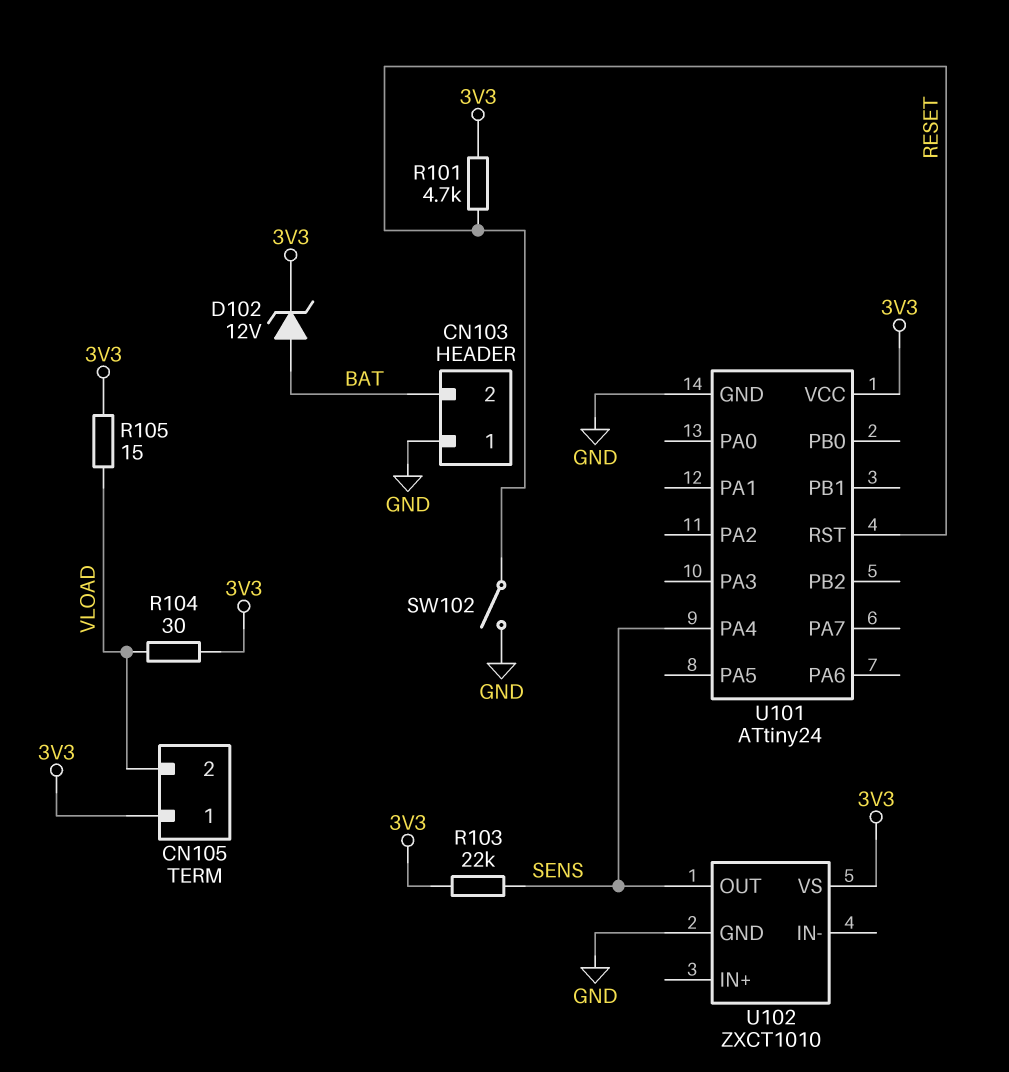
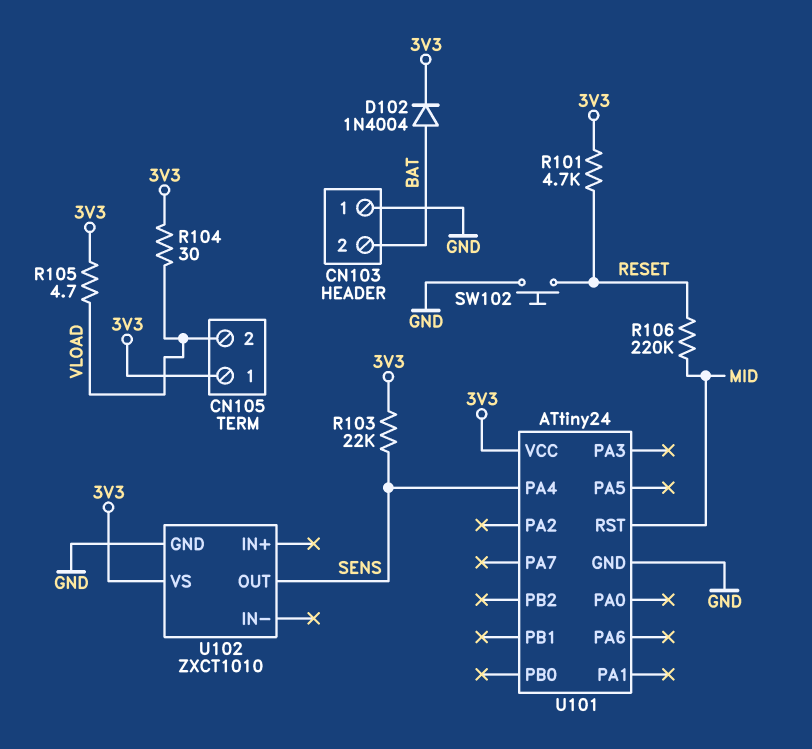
D102: zener 12V (A BAT, K 3V3) -> diode 1N4004 (A BAT, K 3V3)
R105: 15 (3V3, VLOAD) -> 4.7 (3V3, VLOAD)
R106: none -> 220k (MID, RESET)
SW102: switch (GND, RESET) -> button (GND, RESET)
U101 pin RST: RESET -> MID

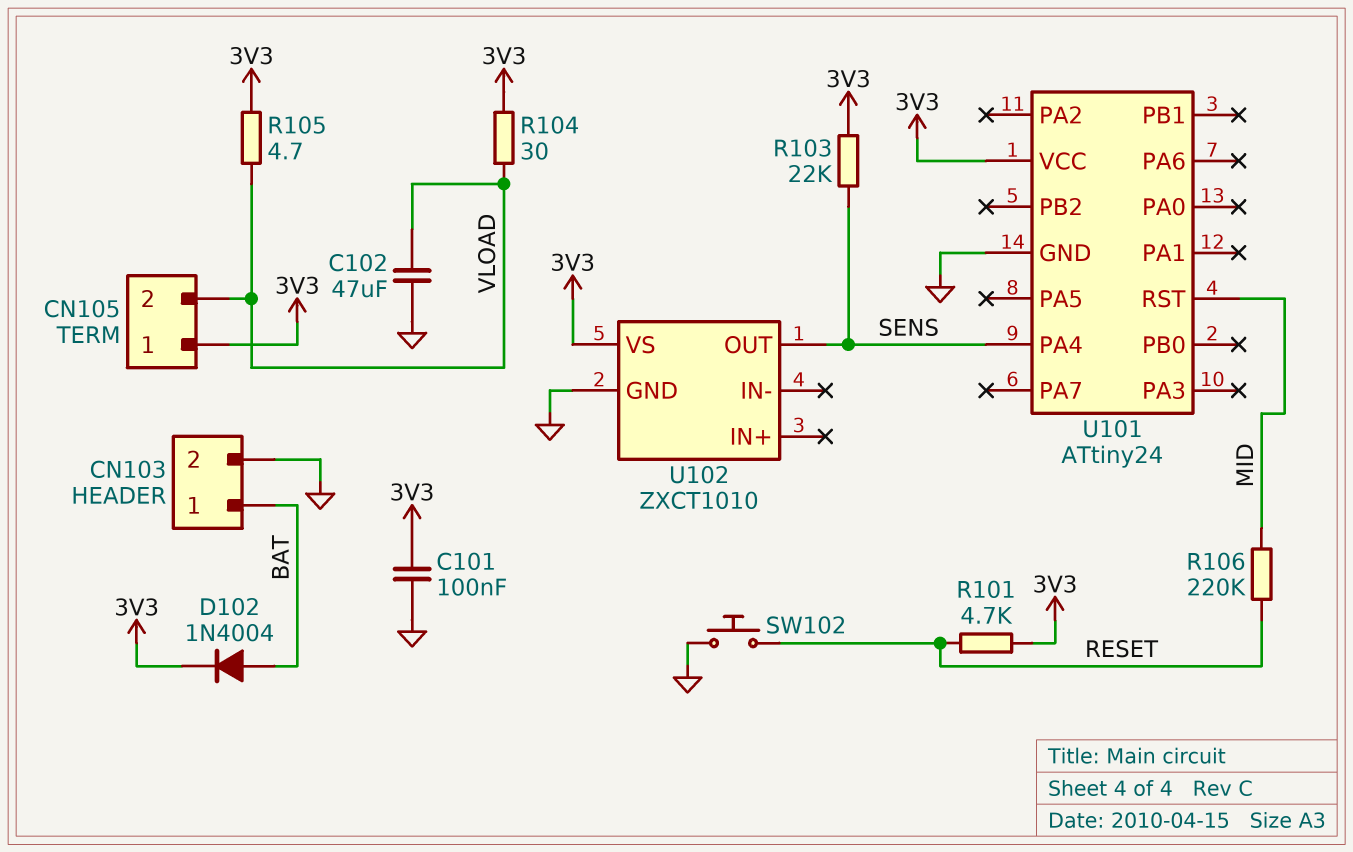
C101: none -> 100nF (3V3, GND)
C102: none -> 47uF (GND, VLOAD)
CN103 pin 1: GND -> BAT
CN103 pin 2: BAT -> GND

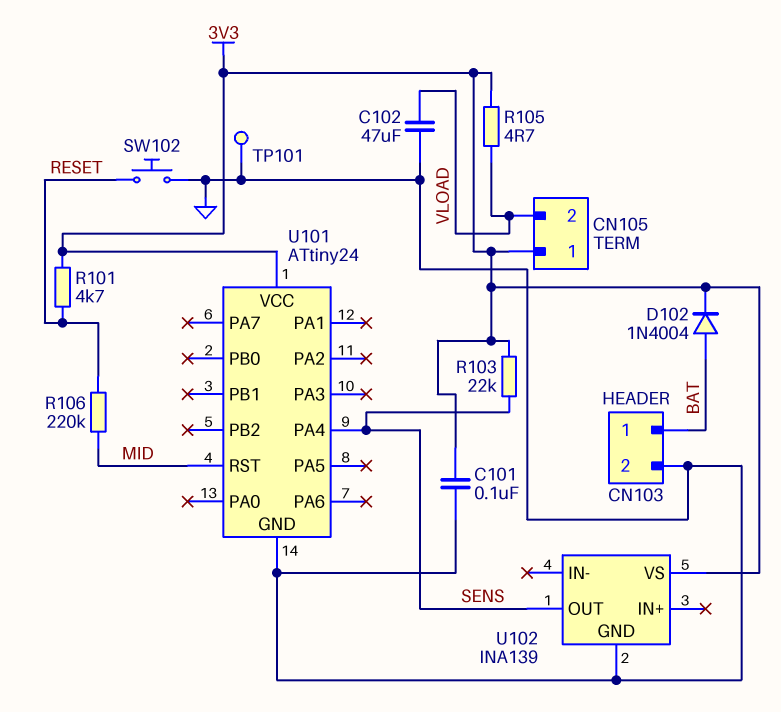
R104: 30 (3V3, VLOAD) -> none
TP101: none -> test point (GND)
U102: ZXCT1010 -> INA139

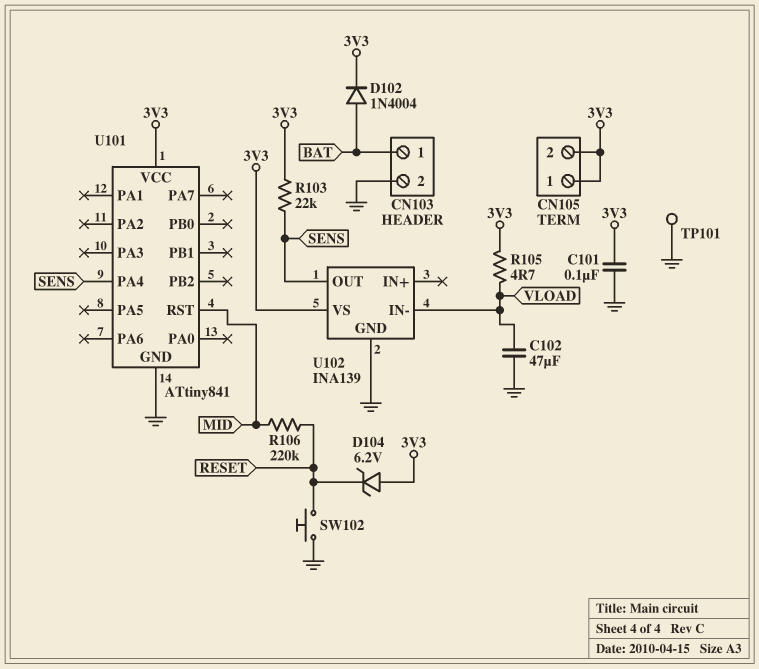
CN105 pin 2: VLOAD -> 3V3
D104: none -> zener 6.2V (A 3V3, K RESET)
R101: 4.7k (3V3, RESET) -> none
U101: ATtiny24 -> ATtiny841
U102 pin IN-: none -> VLOAD

